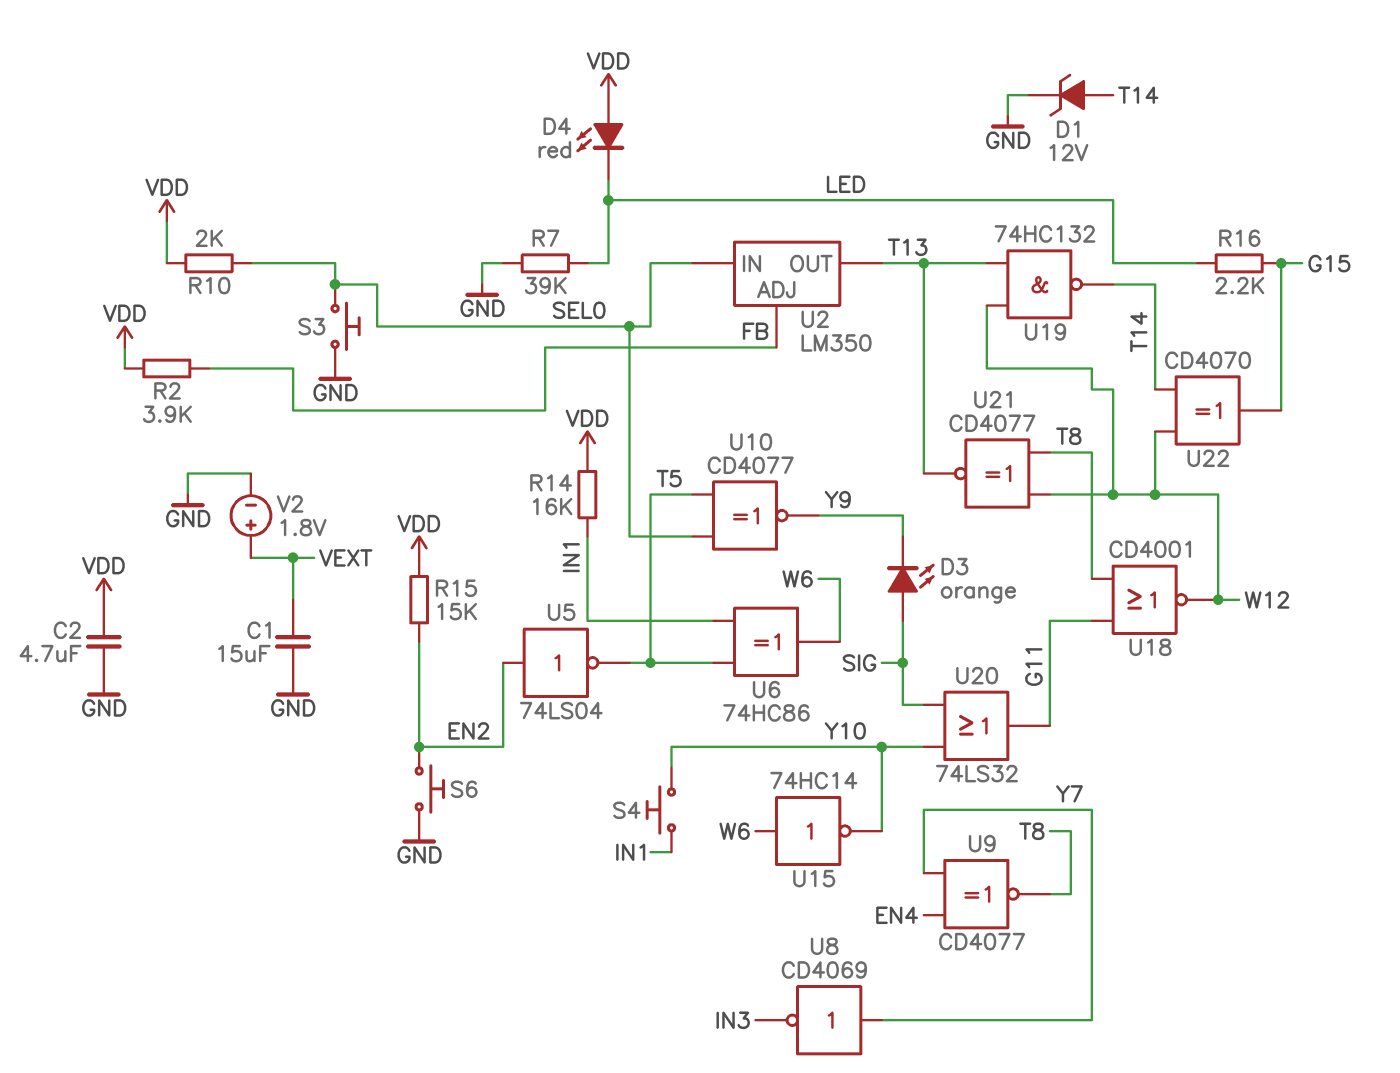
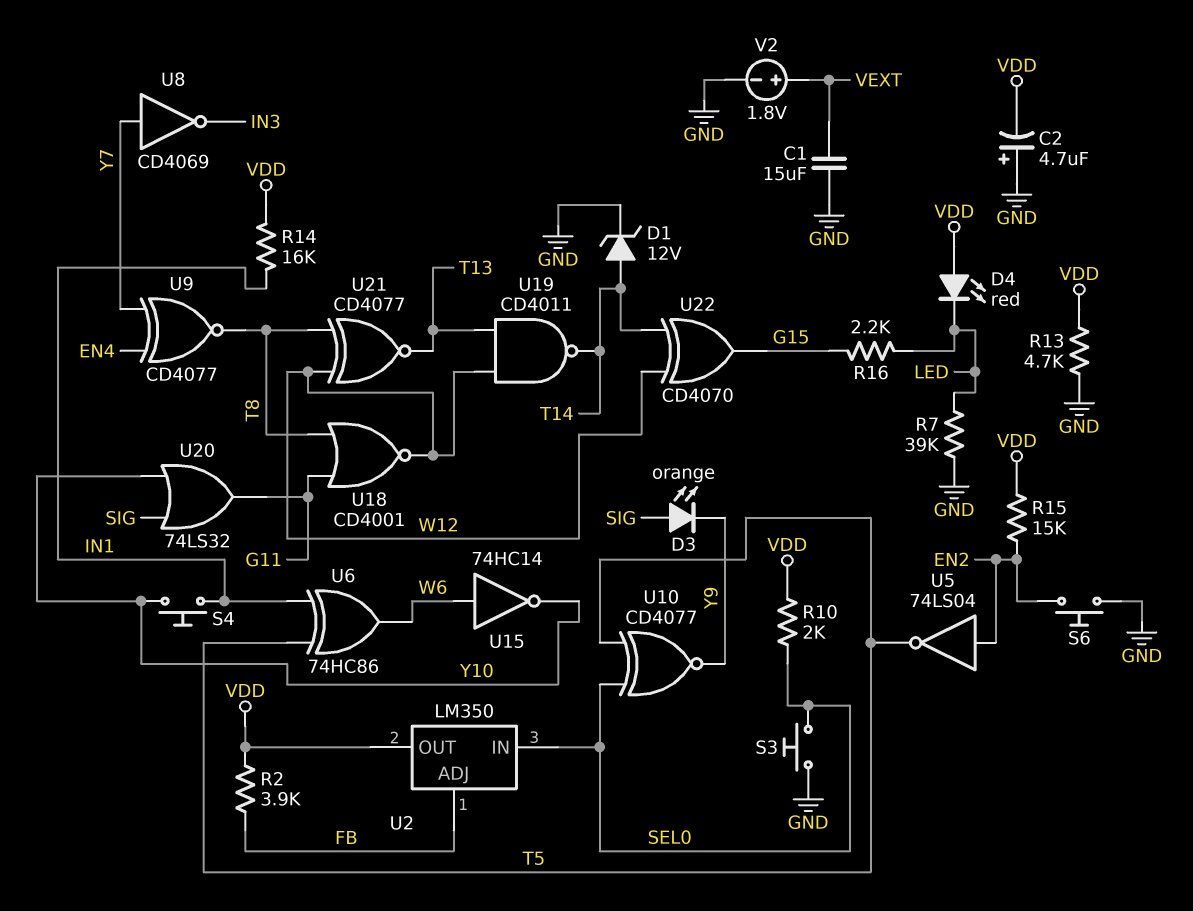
C2: 4.7uF (GND, VDD) -> 4.7uF (plus GND, minus VDD)
R13: none -> 4.7k (GND, VDD)
U2 pin OUT: T13 -> VDD
U19: NAND 74HC132 (in T13, in W12, out T14) -> NAND CD4011 (in T13, in W12, out T14)

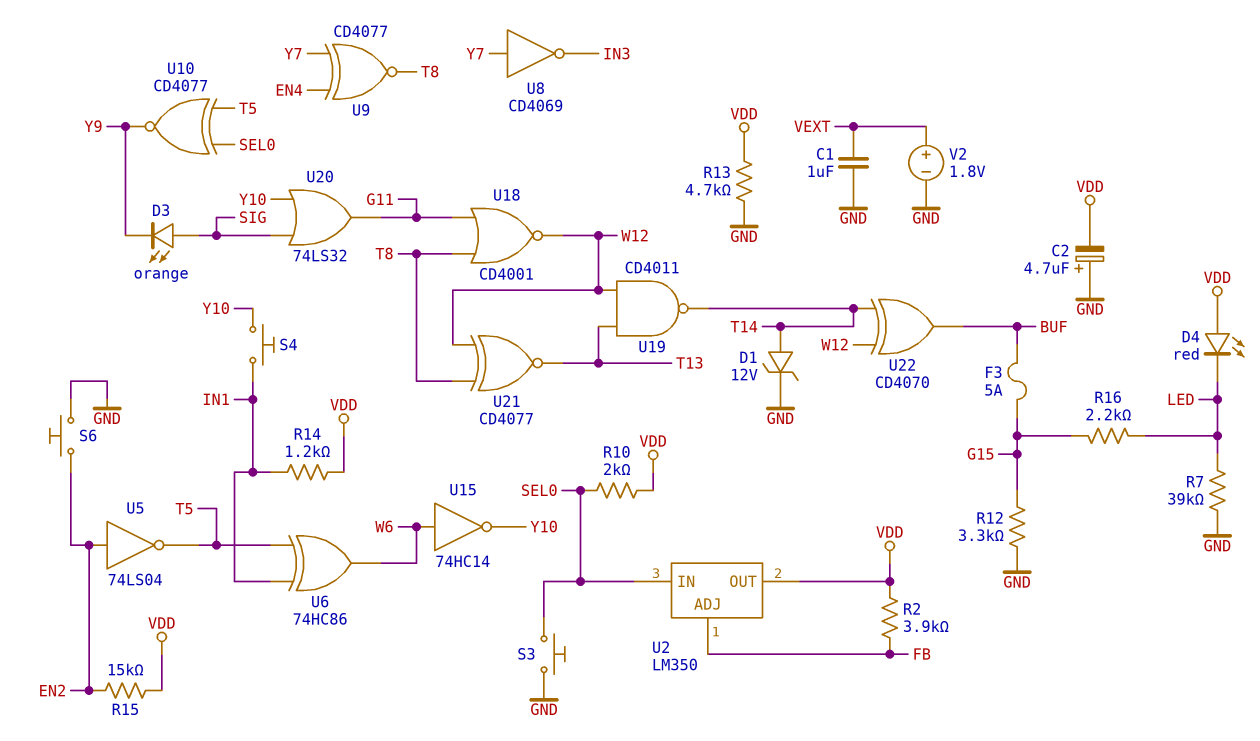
C1: 15uF (GND, VEXT) -> 1uF (GND, VEXT)
F3: none -> 5A (BUF, G15)
R12: none -> 3.3k (G15, GND)
R14: 16k (IN1, VDD) -> 1.2k (IN1, VDD)
U22: XOR CD4070 (in T14, in W12, out G15) -> XOR CD4070 (in T14, in W12, out BUF)

